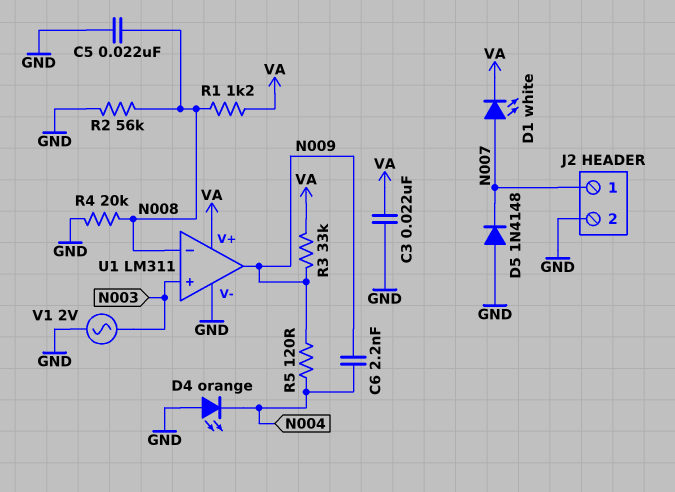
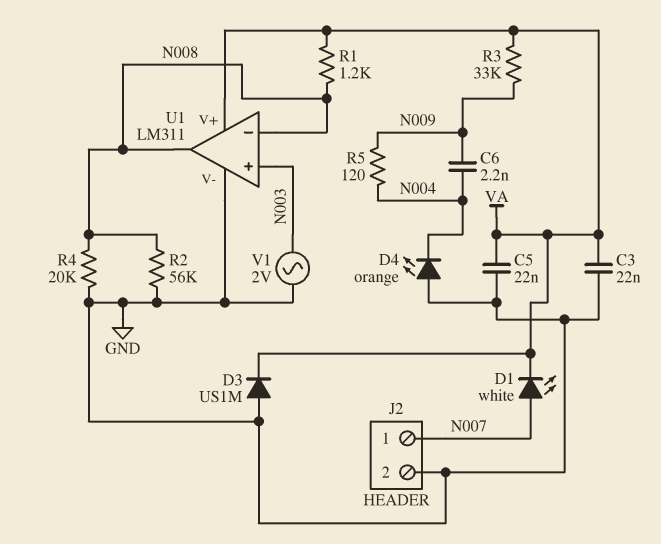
C5: 22nF (GND, N008) -> 22nF (GND, VA)
D3: none -> diode US1M (A GND, K VA)
D5: diode 1N4148 (A GND, K N007) -> none
U1 pin out: N009 -> N008

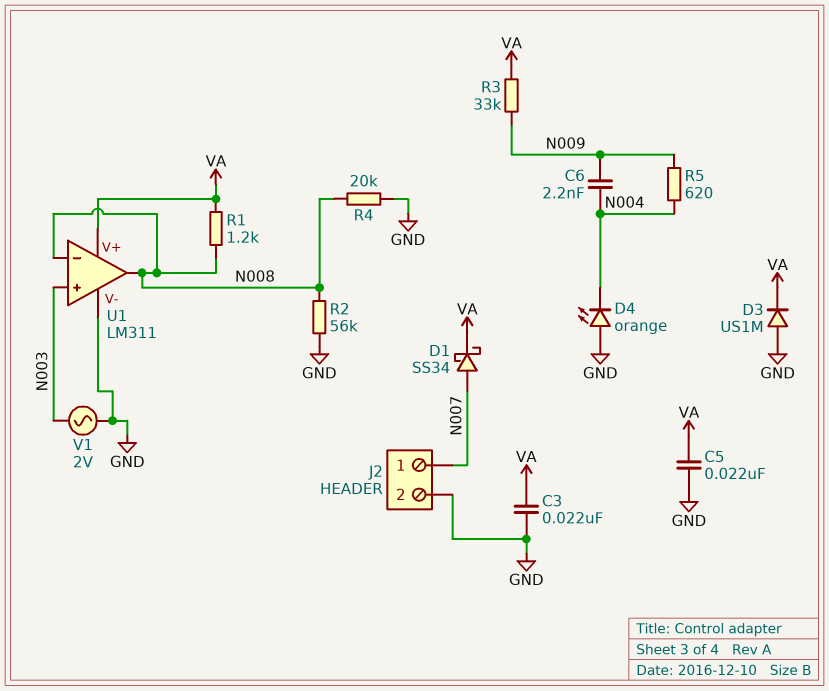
D1: LED white (A N007, K VA) -> schottky SS34 (A N007, K VA)
R5: 120 (N004, N009) -> 620 (N004, N009)

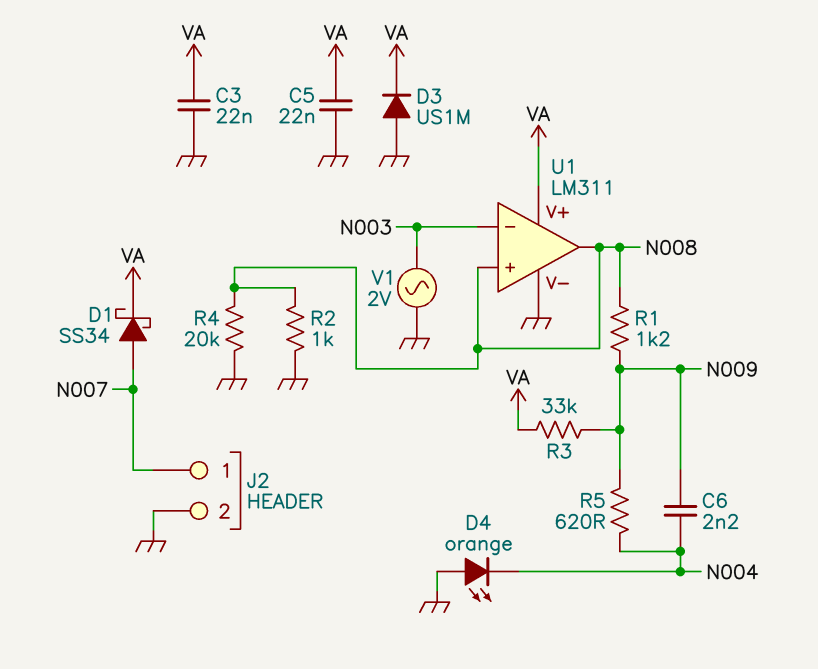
R1: 1.2k (N008, VA) -> 1.2k (N008, N009)
R2: 56k (GND, N008) -> 1k (GND, N008)
U1 pin in+: N003 -> N008
U1 pin in-: N008 -> N003

